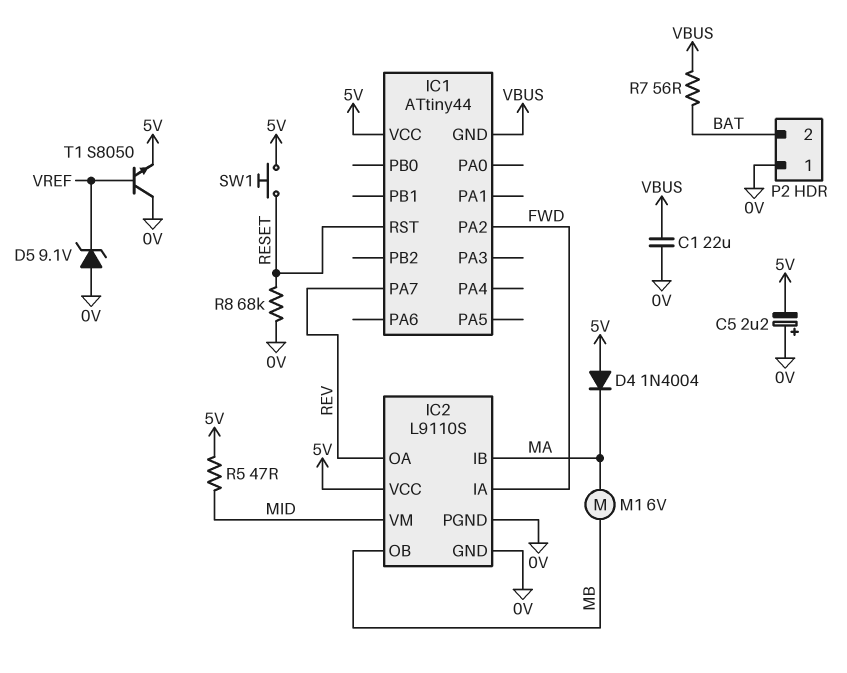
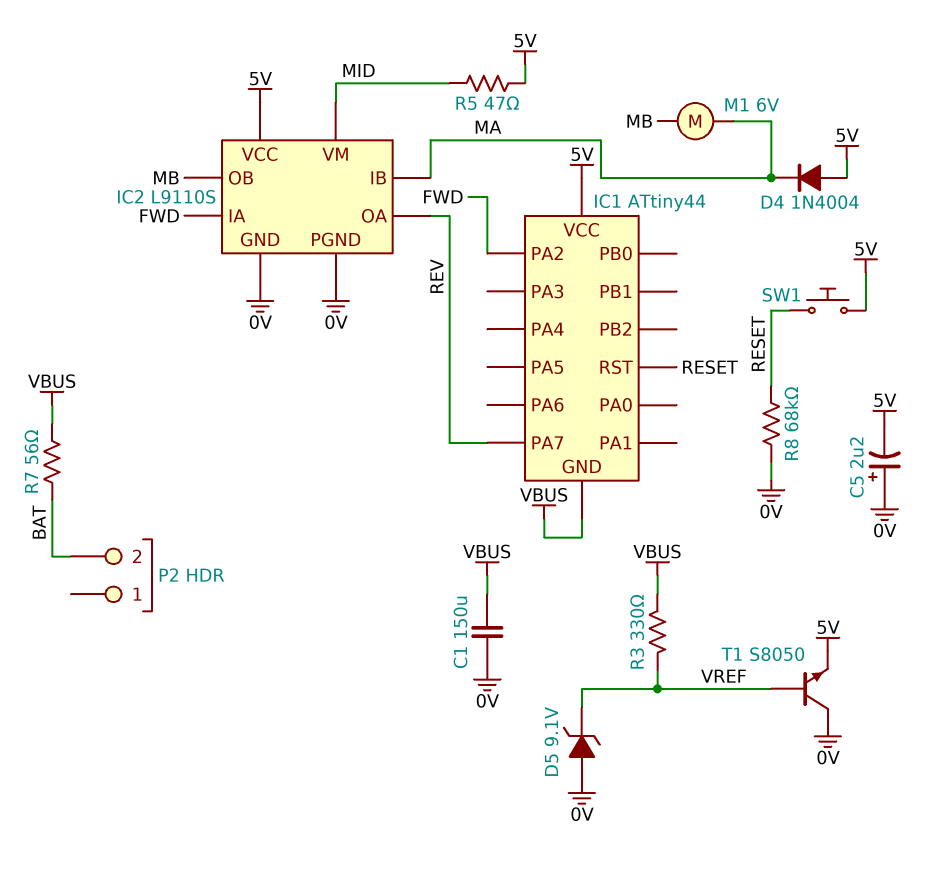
C1: 22uF (0V, VBUS) -> 150uF (0V, VBUS)
P2 pin 1: 0V -> none
R3: none -> 330 (VBUS, VREF)

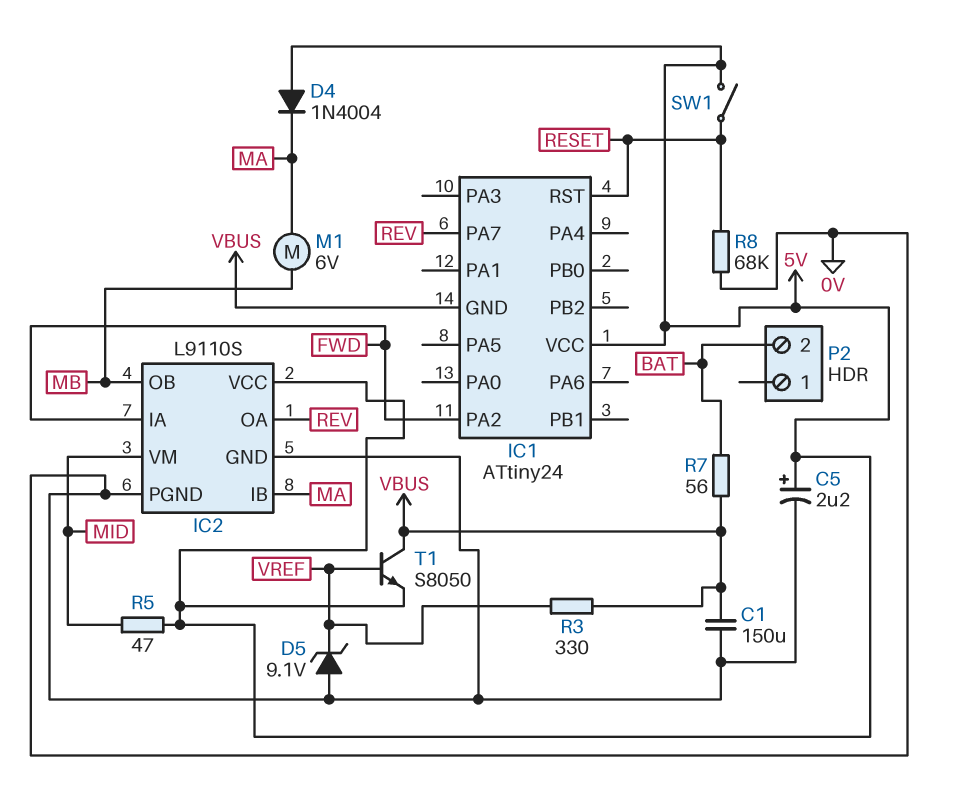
C5: 2.2uF (plus 0V, minus 5V) -> 2.2uF (plus 5V, minus 0V)
IC1: ATtiny44 -> ATtiny24
SW1: button (5V, RESET) -> switch (5V, RESET)
T1: NPN S8050 (B VREF, C 0V, E 5V) -> NPN S8050 (B VREF, C VBUS, E 5V)

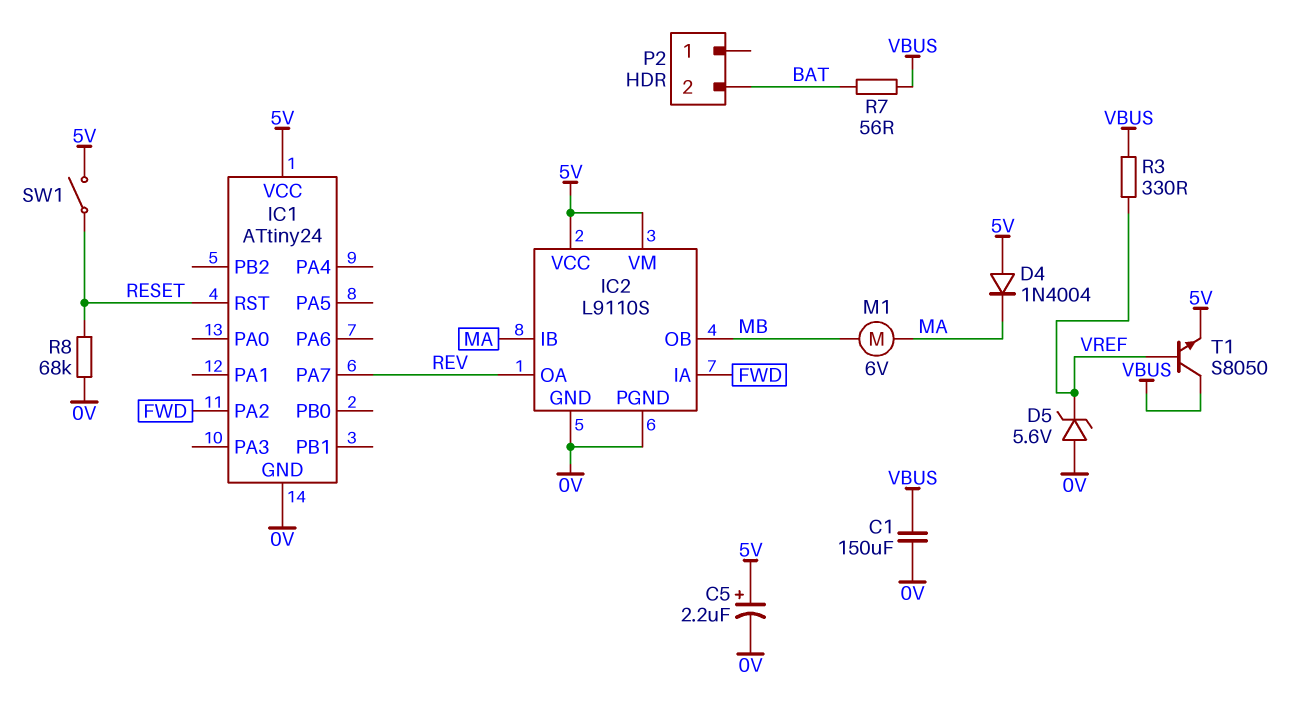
D5: zener 9.1V (A 0V, K VREF) -> zener 5.6V (A 0V, K VREF)
IC1 pin GND: VBUS -> 0V
IC2 pin VM: MID -> 5V
R5: 47 (5V, MID) -> none

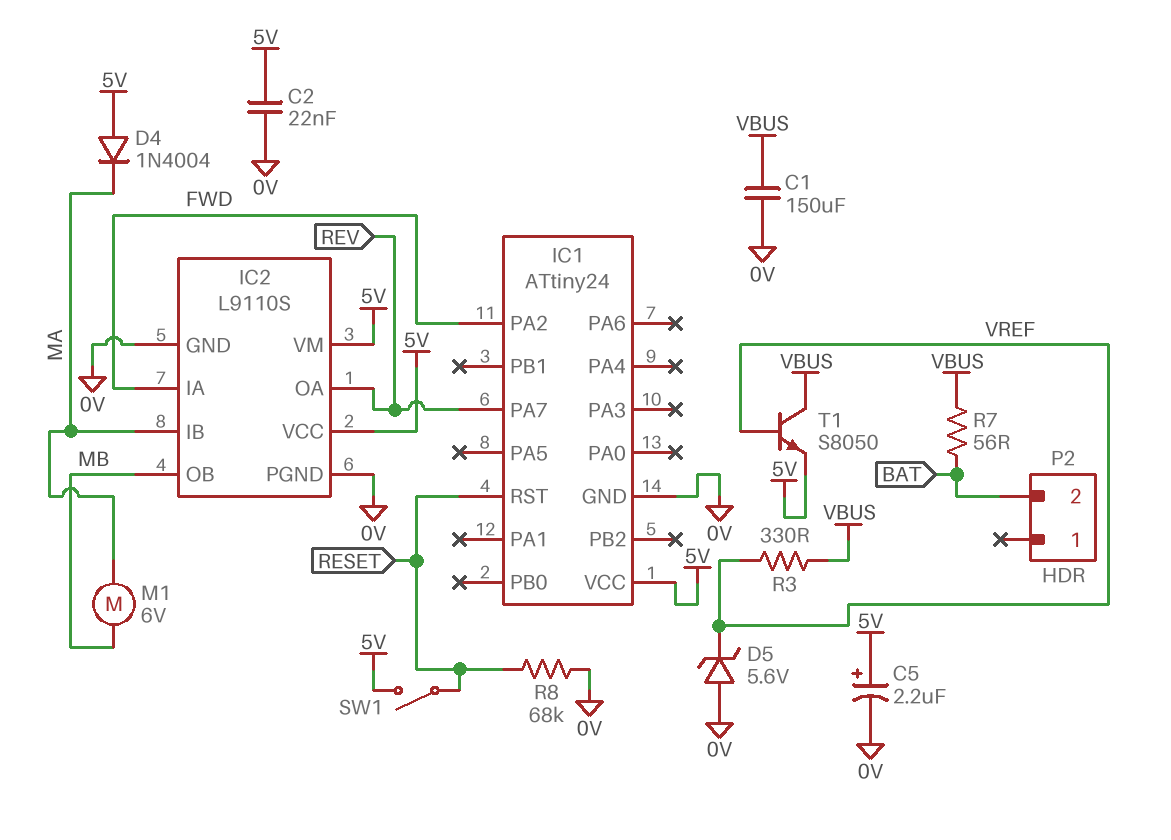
C2: none -> 22nF (0V, 5V)

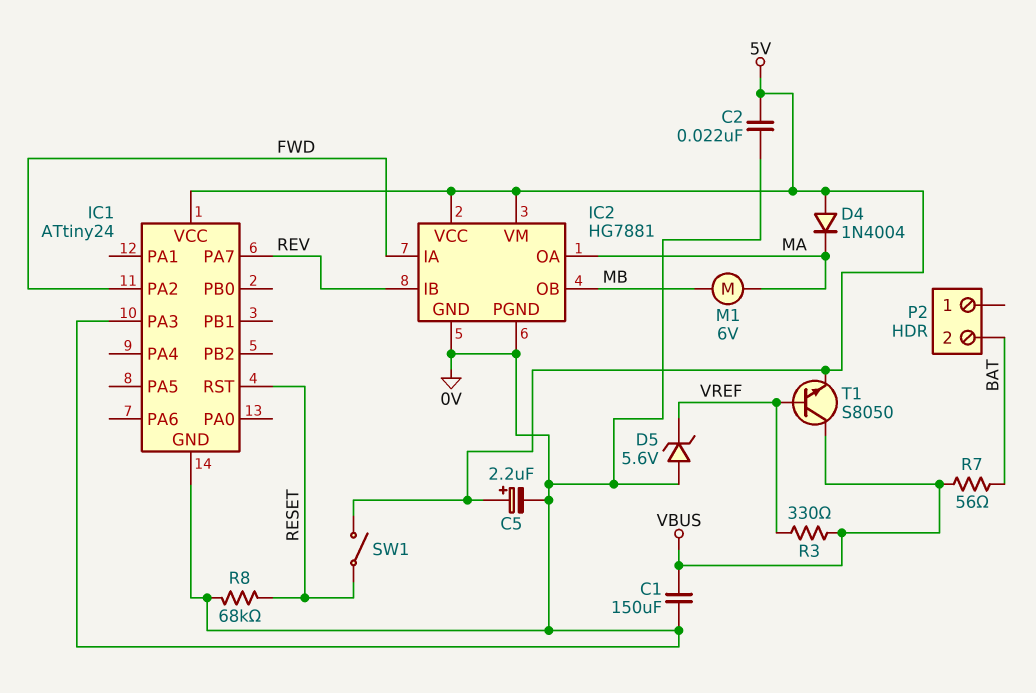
IC1 pin PA3: none -> 0V
IC2: L9110S -> HG7881
IC2 pin IB: MA -> REV
IC2 pin OA: REV -> MA

